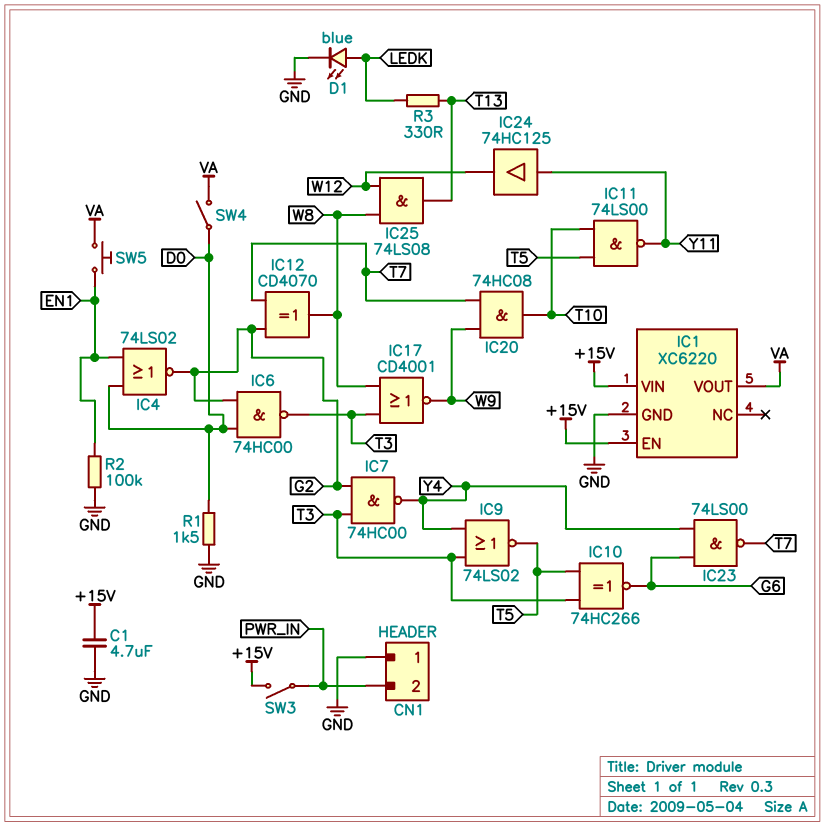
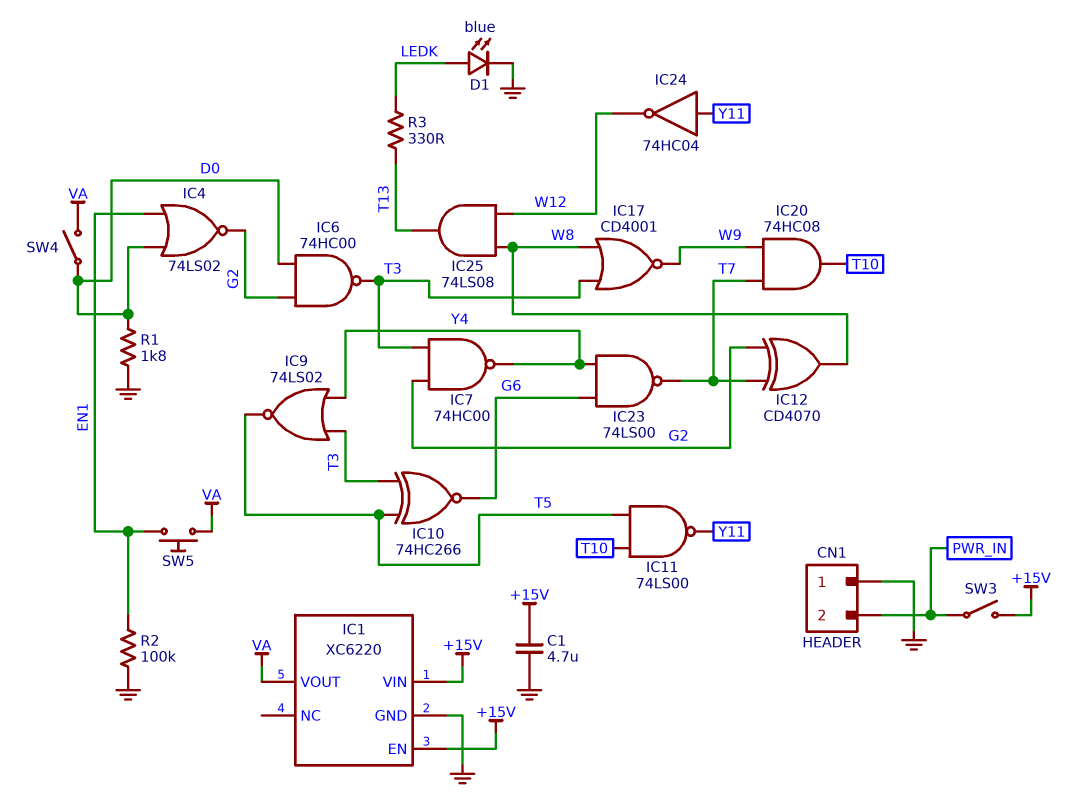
IC24: buffer 74HC125 (in Y11, out W12) -> NOT 74HC04 (in Y11, out W12)
R1: 1.5k (D0, GND) -> 1.8k (D0, GND)

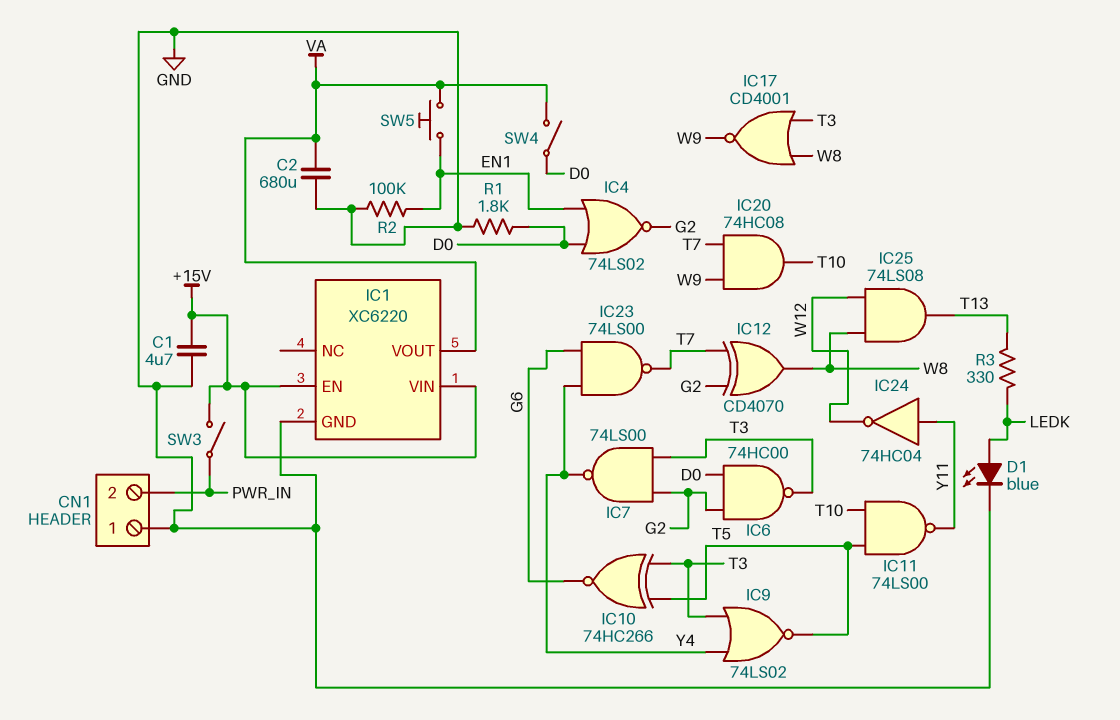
C2: none -> 680uF (GND, VA)
IC7: NAND 74HC00 (in G2, in T3, out Y4) -> NAND 74LS00 (in G2, in T3, out Y4)

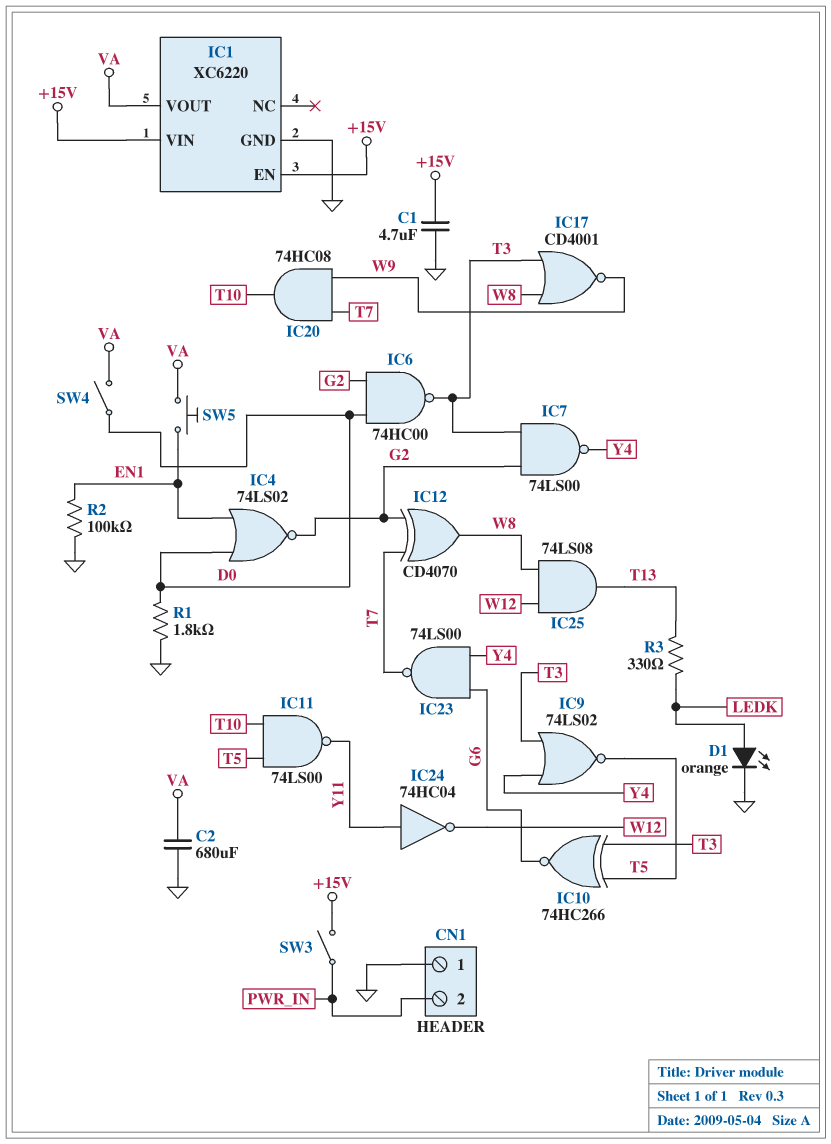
D1: LED blue (A LEDK, K GND) -> LED orange (A LEDK, K GND)

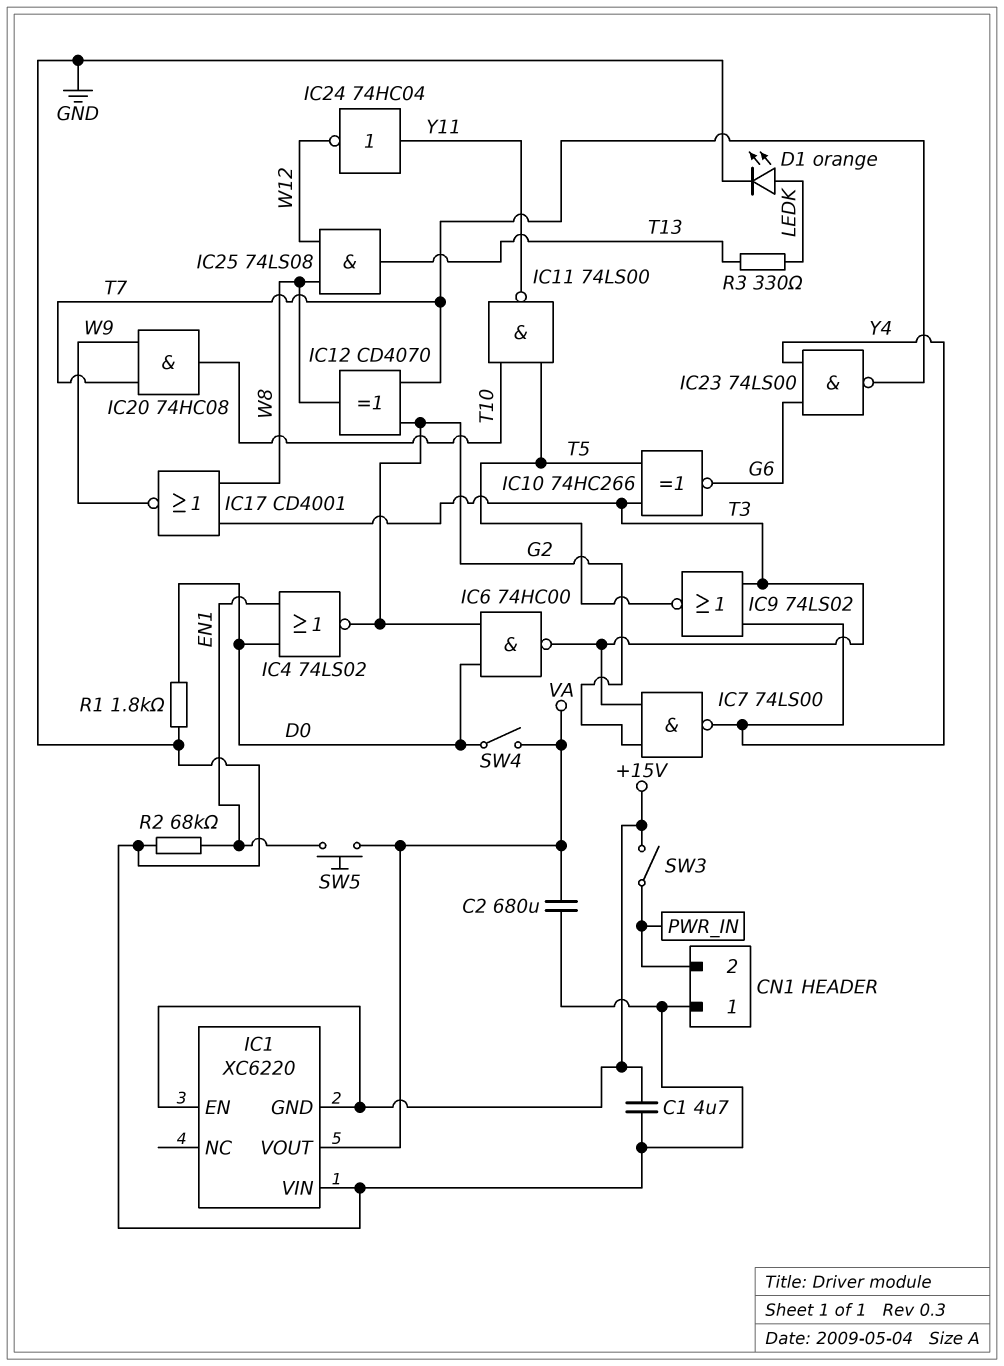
IC1 pin GND: GND -> +15V
IC1 pin VIN: +15V -> GND
R2: 100k (EN1, GND) -> 68k (EN1, GND)

